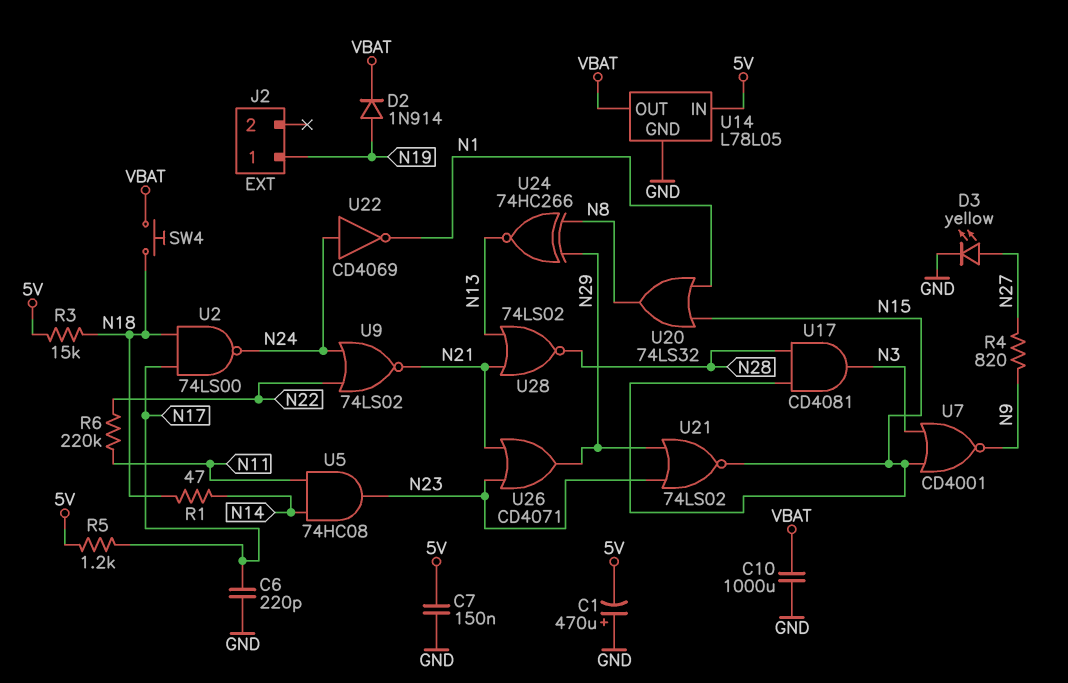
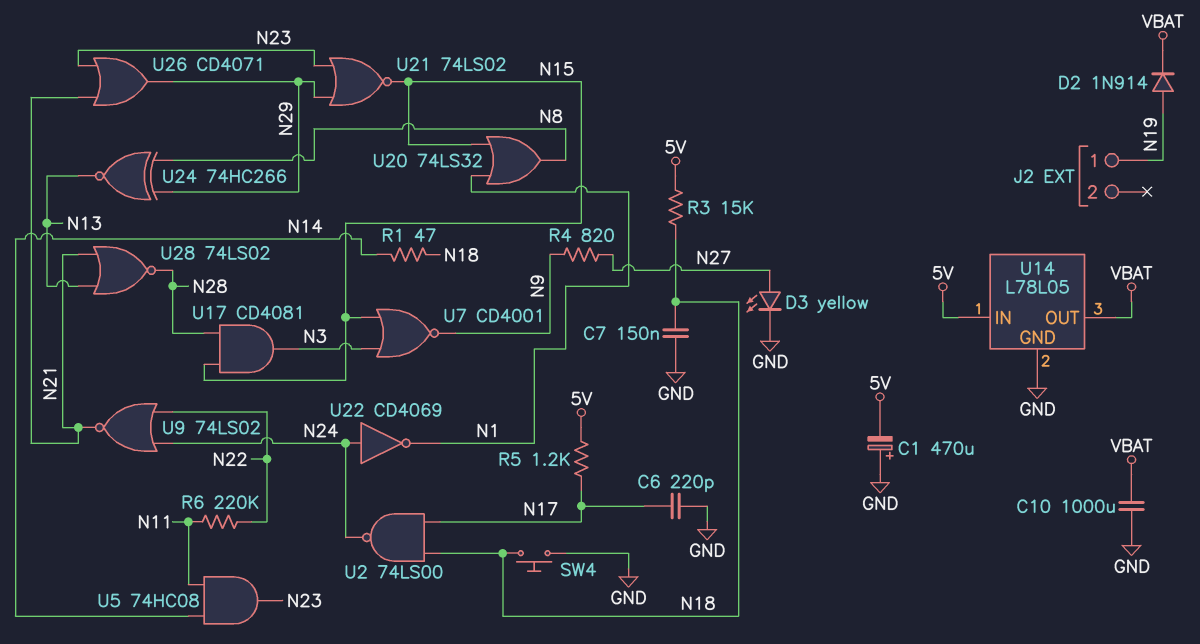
C7: 150nF (5V, GND) -> 150nF (GND, N18)
SW4: button (N18, VBAT) -> button (GND, N18)

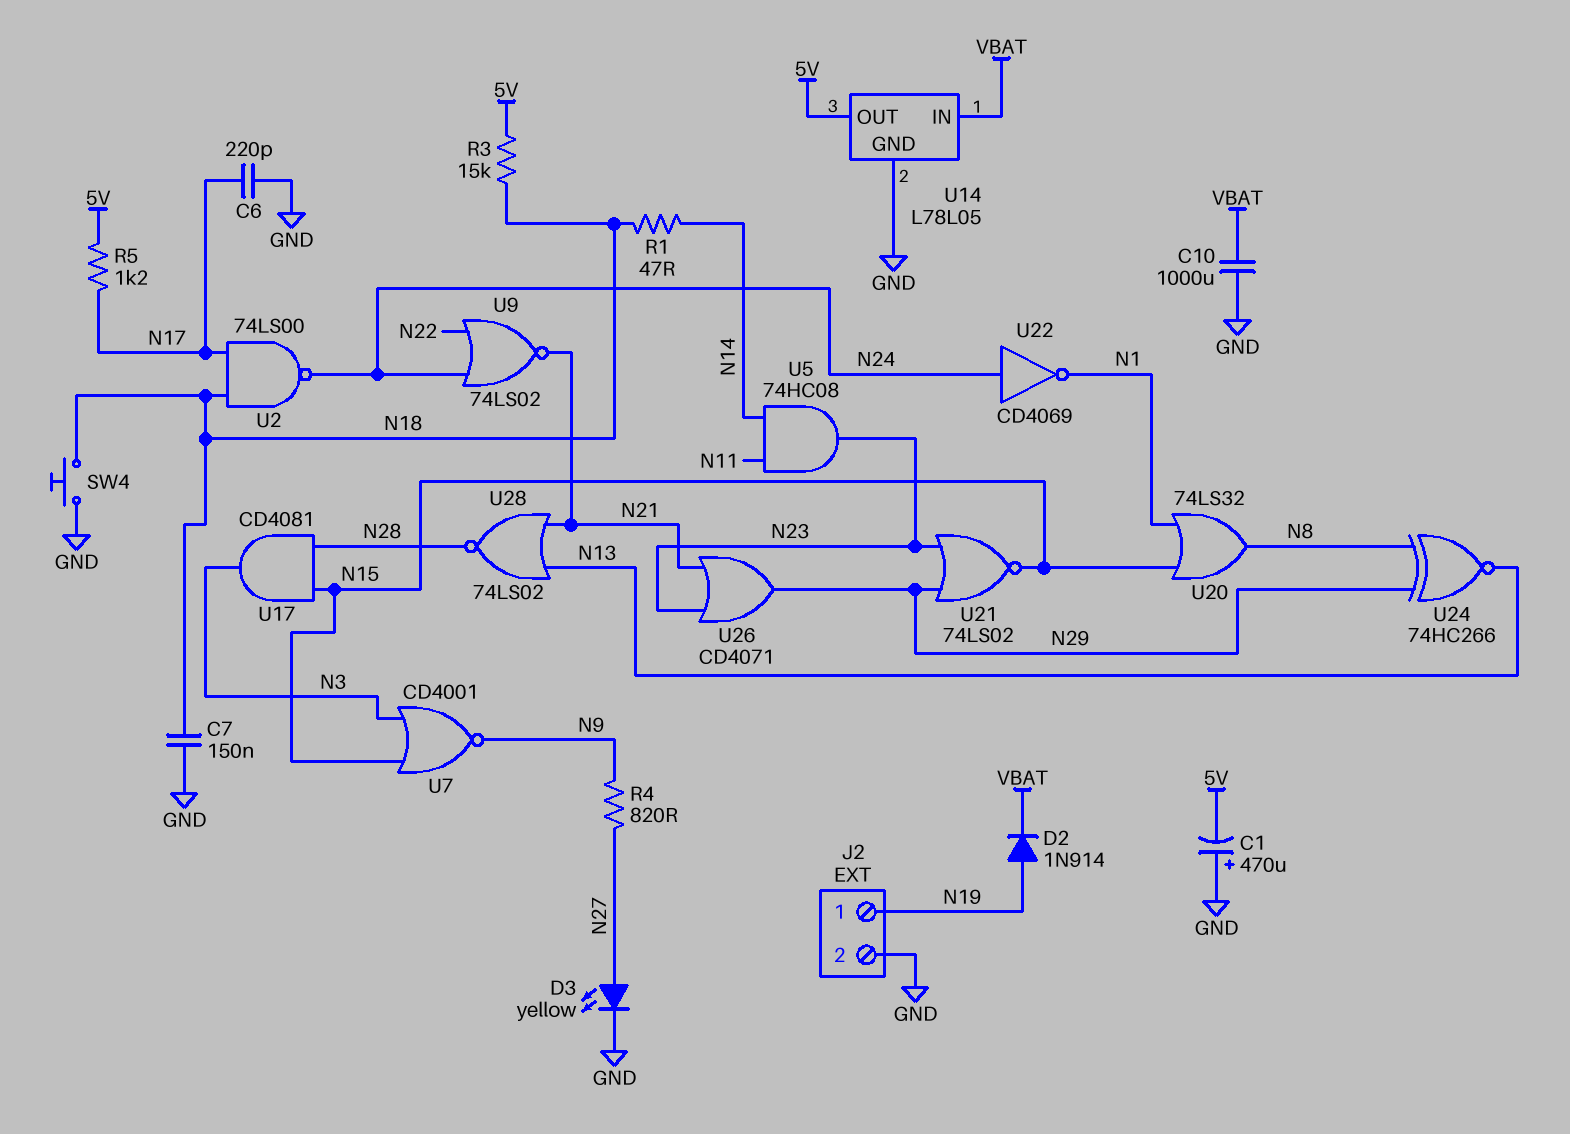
J2 pin 2: none -> GND
R6: 220k (N11, N22) -> none
U14 pin IN: 5V -> VBAT
U14 pin OUT: VBAT -> 5V

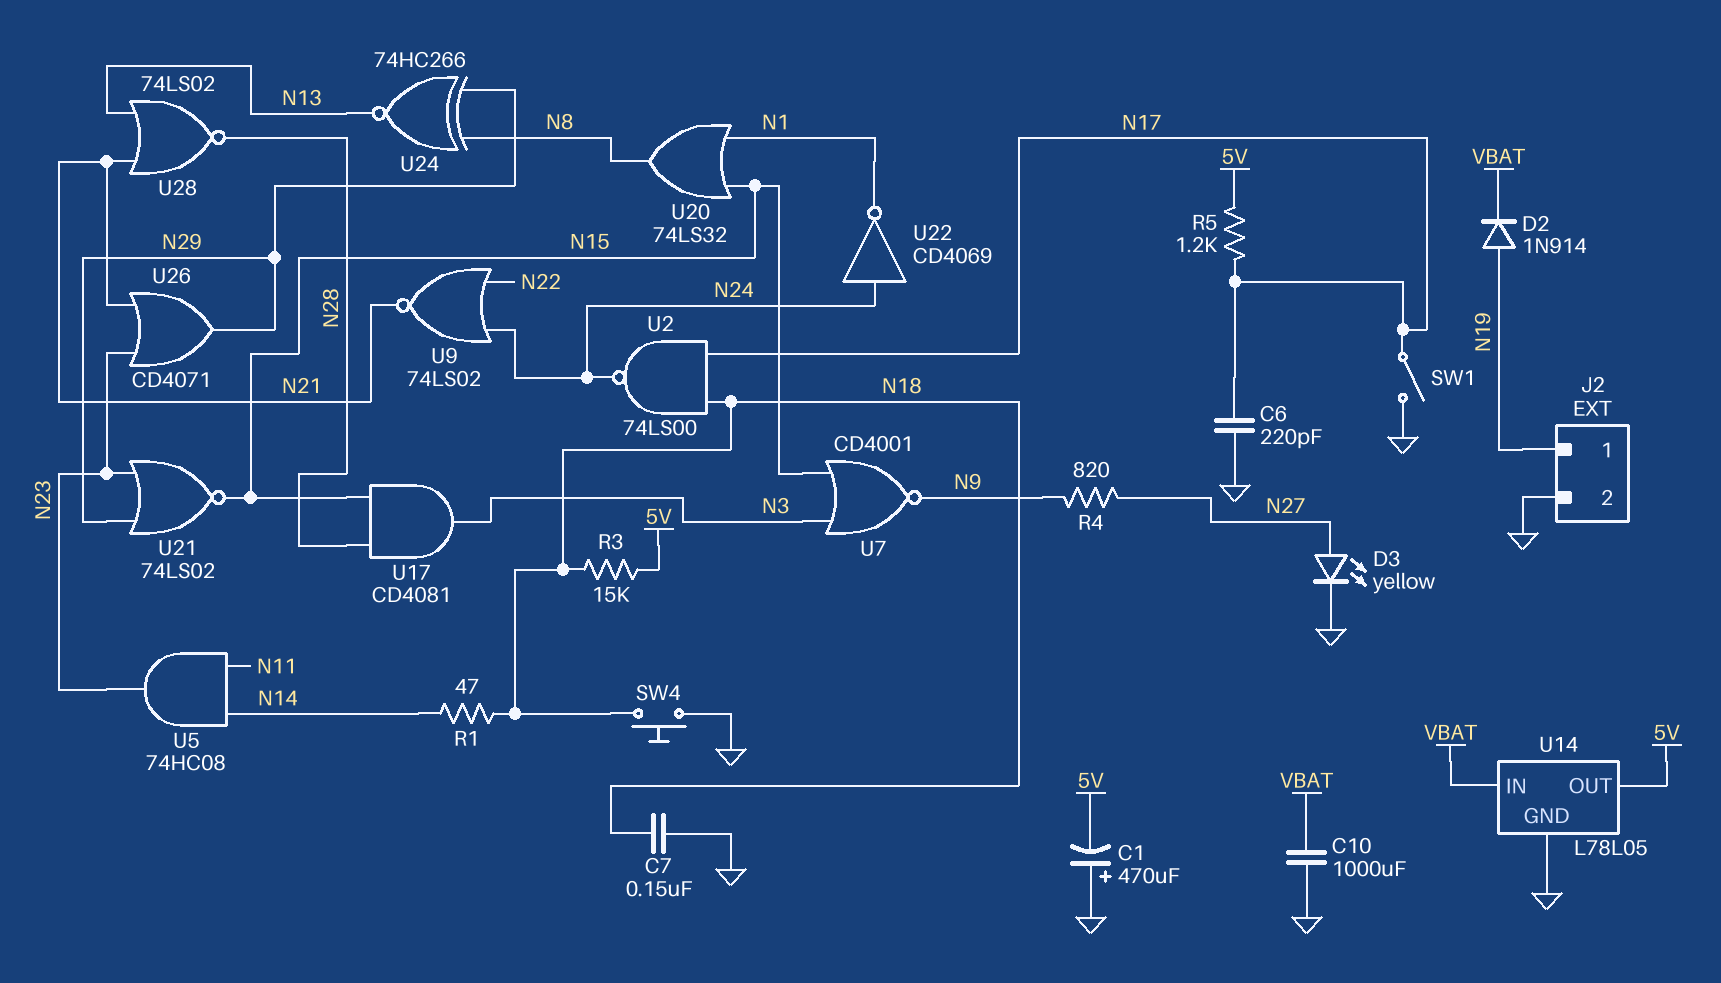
SW1: none -> switch (GND, N17)

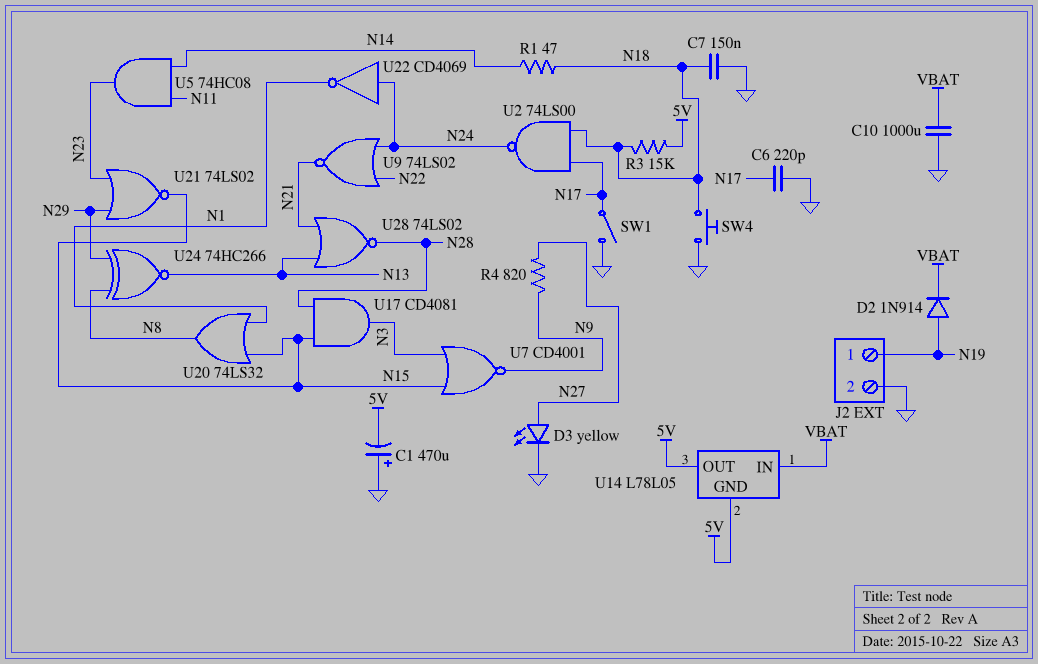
R5: 1.2k (5V, N17) -> none
U14 pin GND: GND -> 5V
U26: OR CD4071 (in N21, in N23, out N29) -> none

